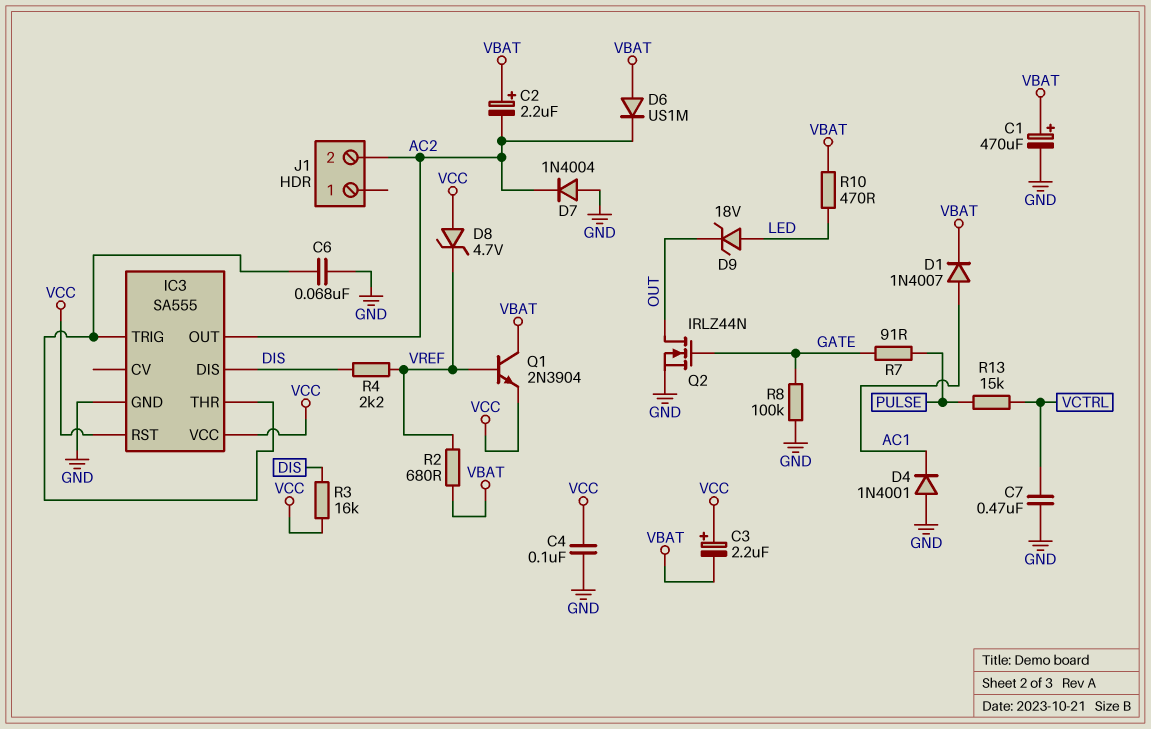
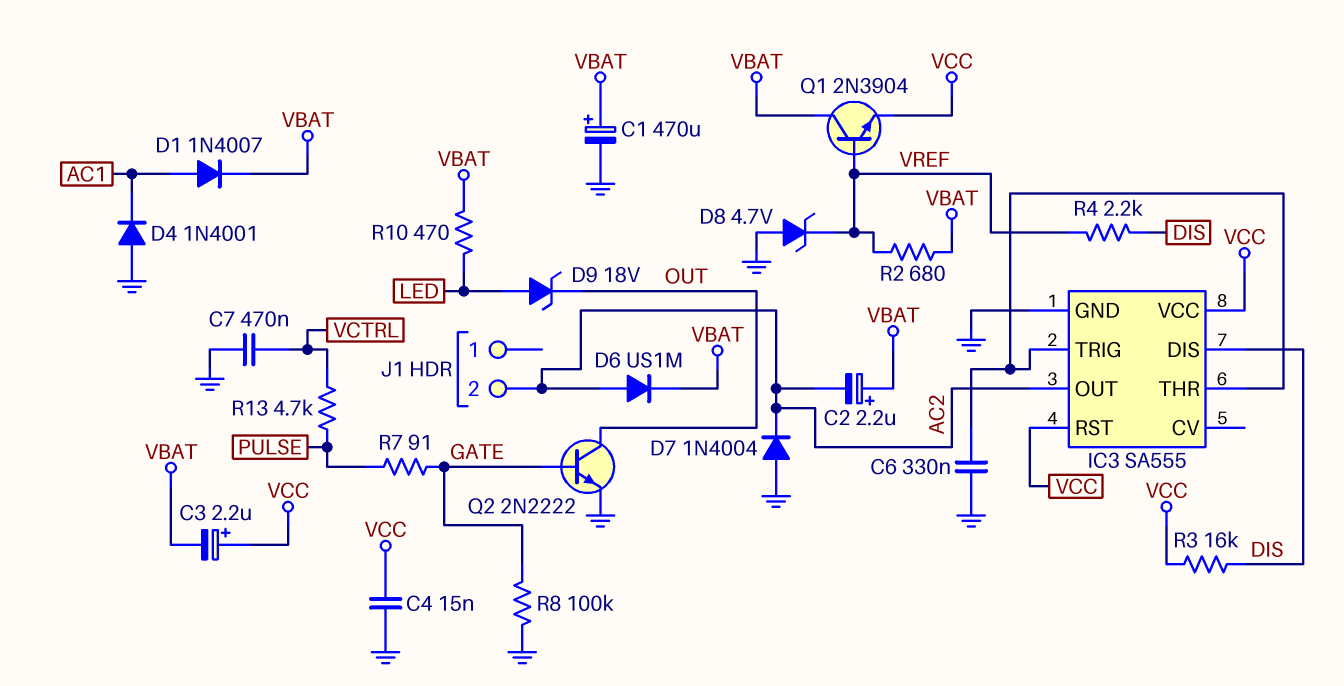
C4: 100nF (GND, VCC) -> 15nF (GND, VCC)
C6: 68nF (GND, IC3/THR) -> 330nF (GND, IC3/THR)
D6: diode US1M (A VBAT, K AC2) -> diode US1M (A AC2, K VBAT)
D8: zener 4.7V (A VCC, K VREF) -> zener 4.7V (A GND, K VREF)
Q2: NMOS IRLZ44N (G GATE, D OUT, S GND) -> NPN 2N2222 (B GATE, C OUT, E GND)
R13: 15k (PULSE, VCTRL) -> 4.7k (PULSE, VCTRL)

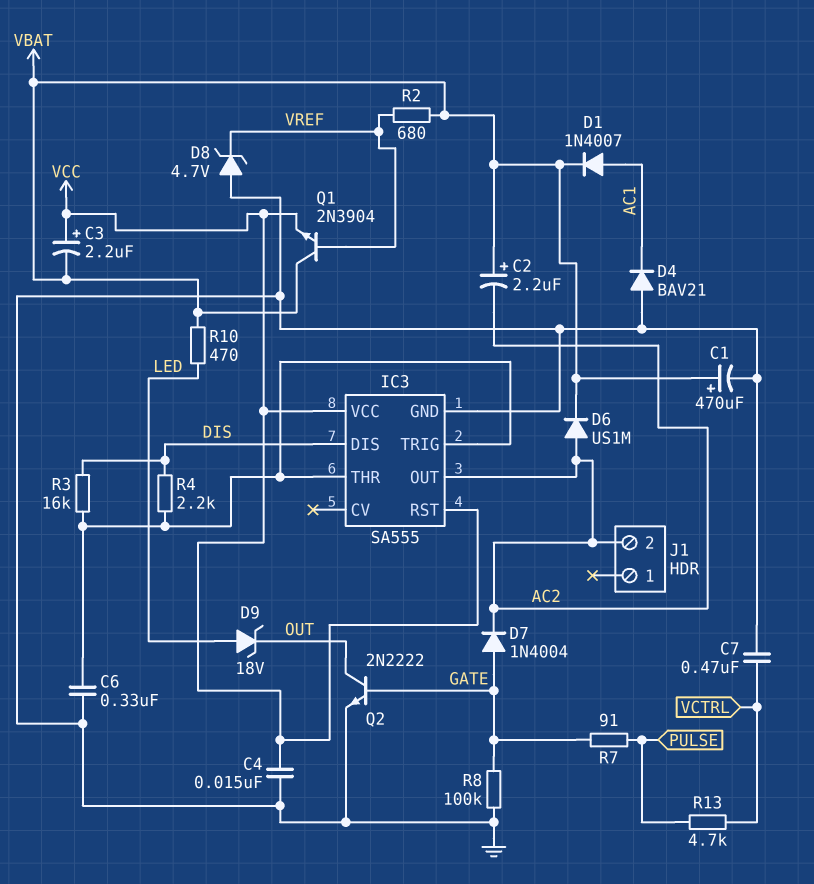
D4: diode 1N4001 (A GND, K AC1) -> diode BAV21 (A GND, K AC1)
D7: diode 1N4004 (A GND, K AC2) -> diode 1N4004 (A GATE, K AC2)
R3: 16k (DIS, VCC) -> 16k (DIS, IC3/THR)
R4: 2.2k (DIS, VREF) -> 2.2k (DIS, IC3/THR)

